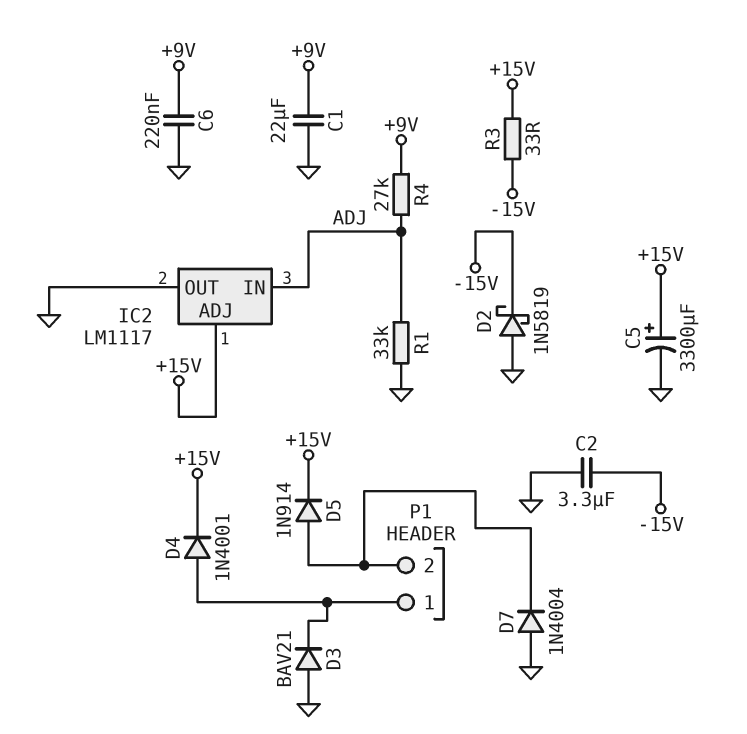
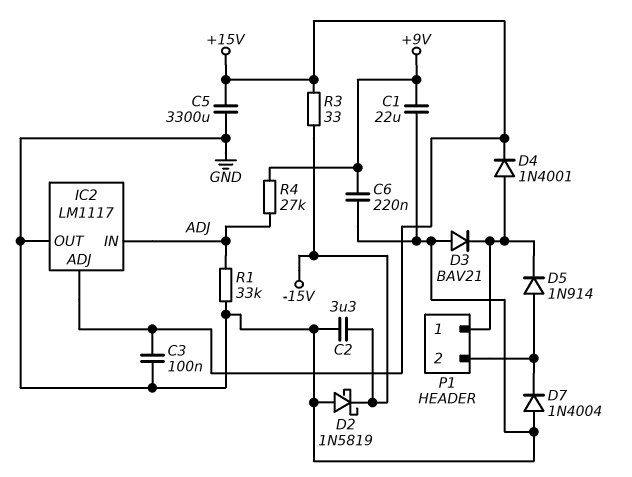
C3: none -> 100nF (+15V, GND)
C5: 3300uF (plus +15V, minus GND) -> 3300uF (+15V, GND)
D5: diode 1N914 (A P1/2, K +15V) -> diode 1N914 (A P1/2, K P1/1)

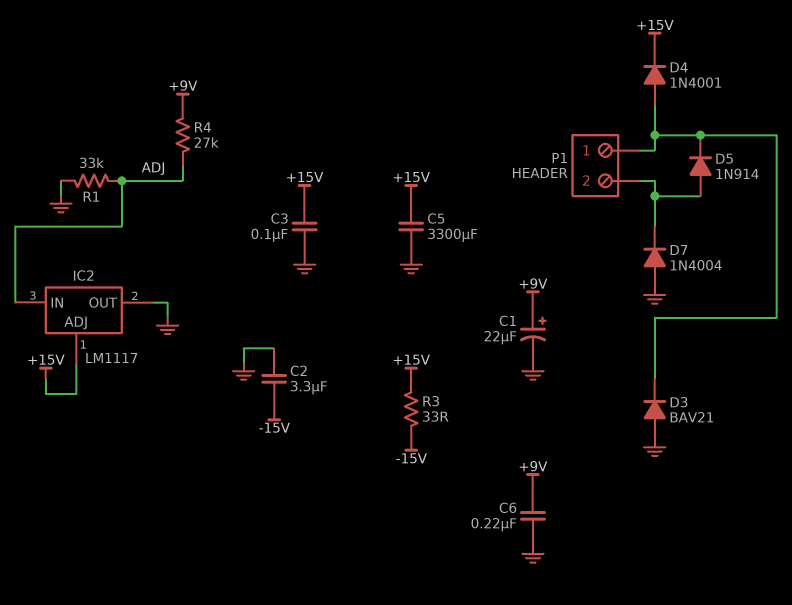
C1: 22uF (+9V, GND) -> 22uF (plus +9V, minus GND)
D2: schottky 1N5819 (A GND, K -15V) -> none

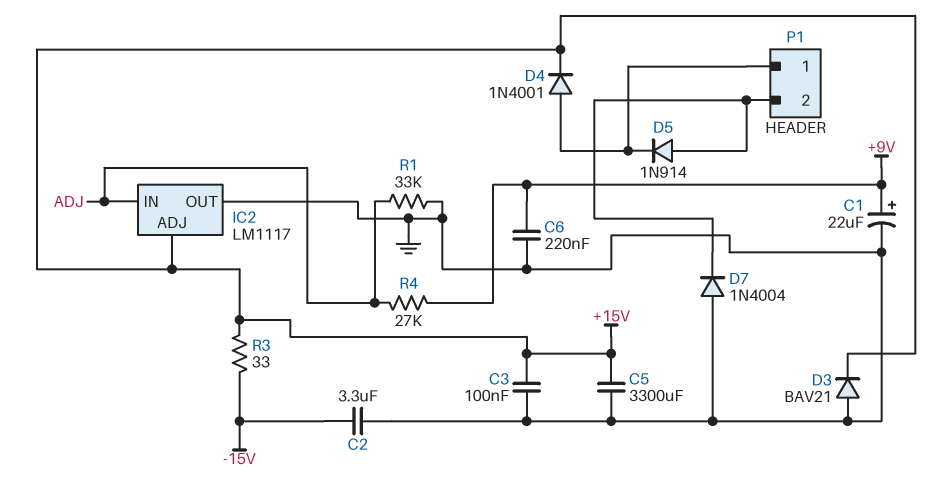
D3: diode BAV21 (A GND, K P1/1) -> diode BAV21 (A GND, K +15V)

